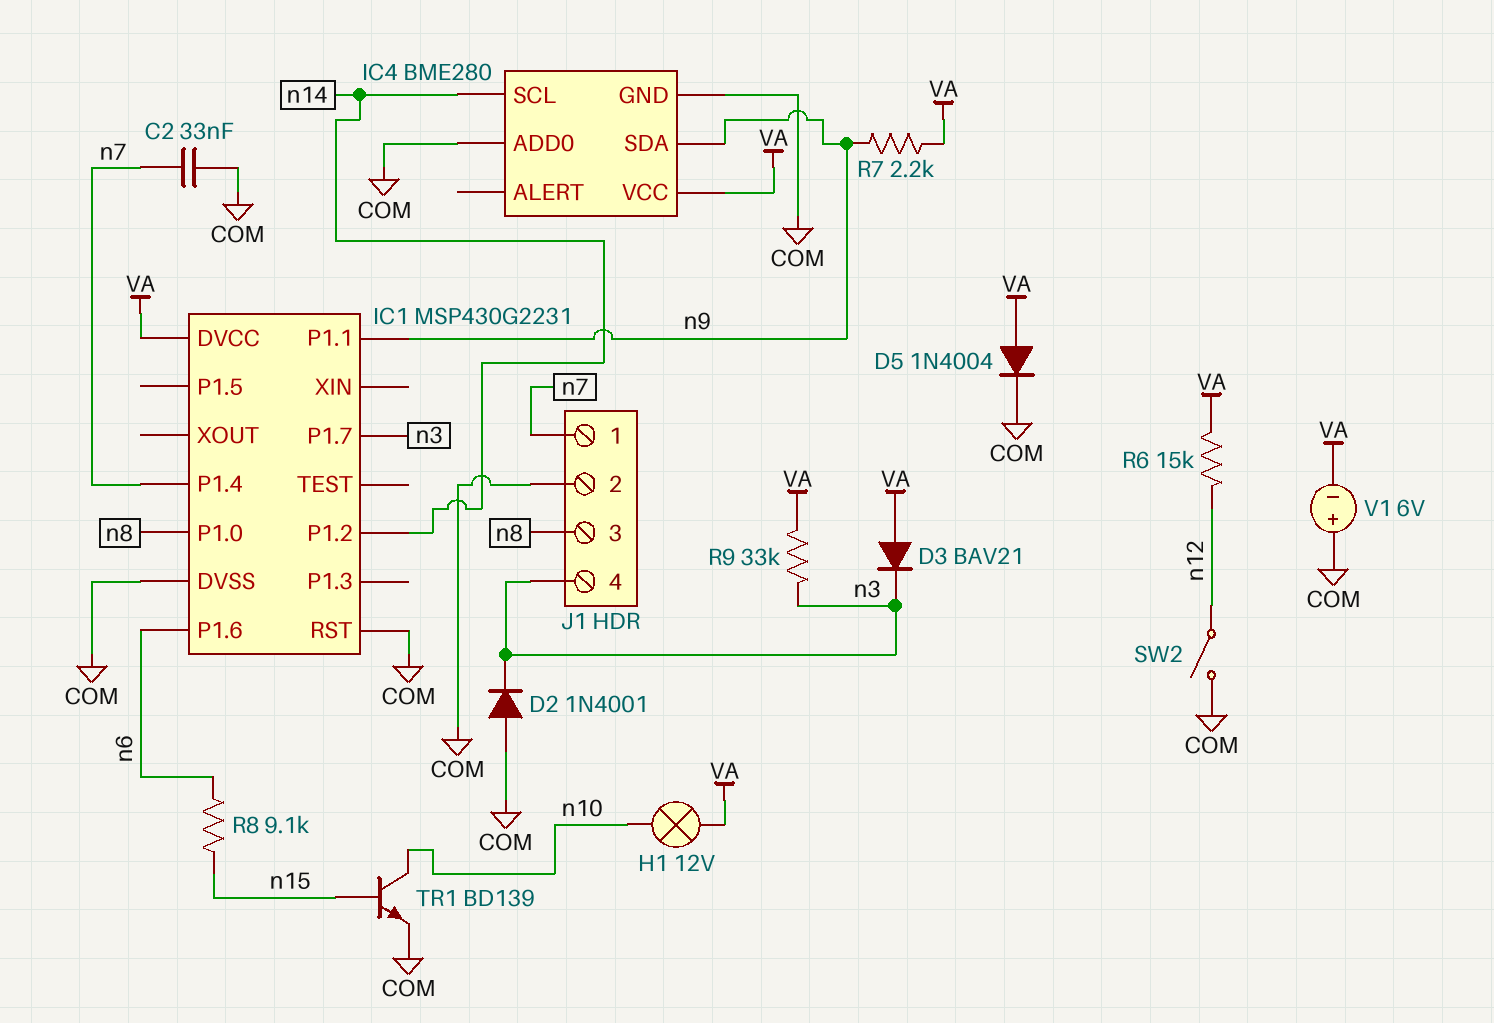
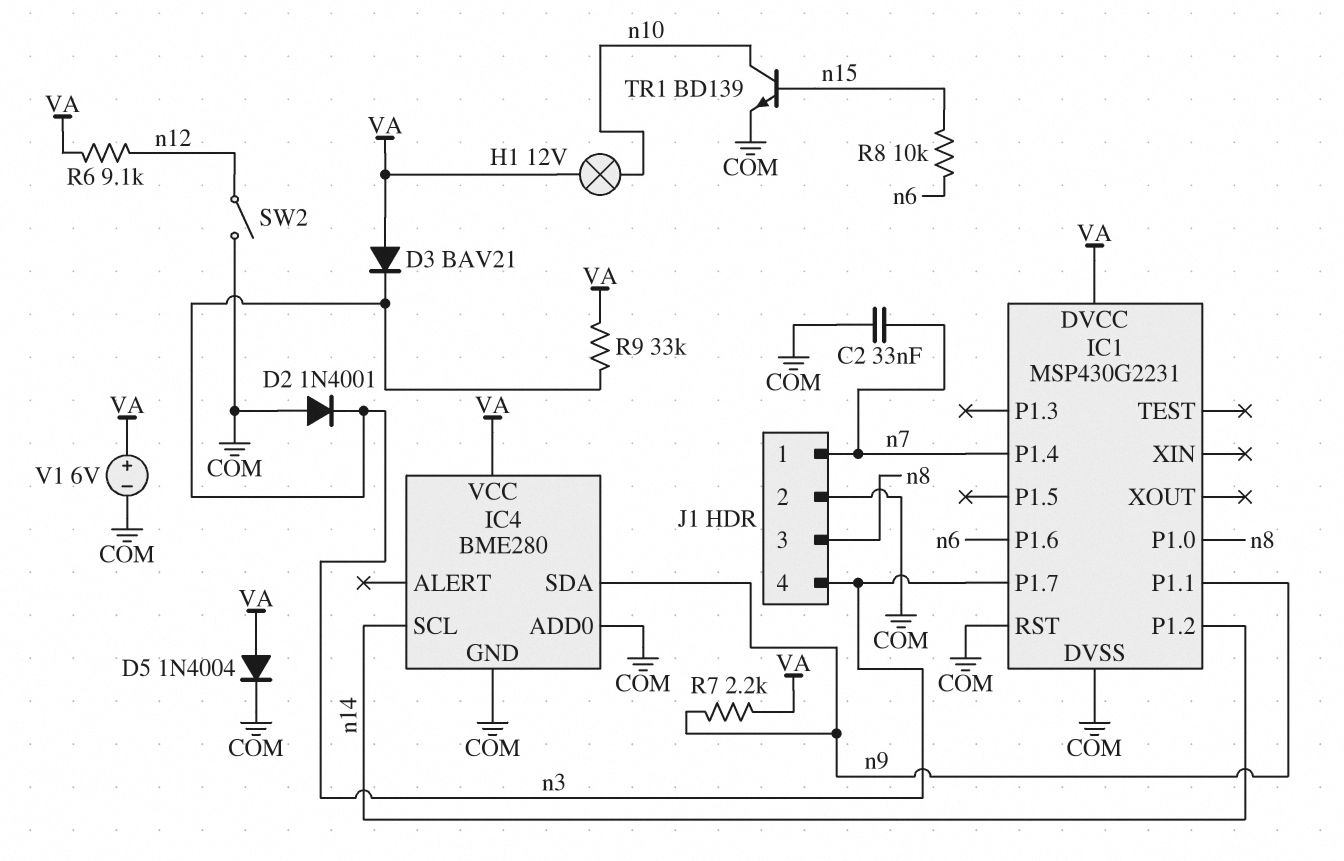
R6: 15k (VA, n12) -> 9.1k (VA, n12)
R8: 9.1k (n6, n15) -> 10k (n6, n15)
V1: 6V (plus COM, minus VA) -> 6V (plus VA, minus COM)

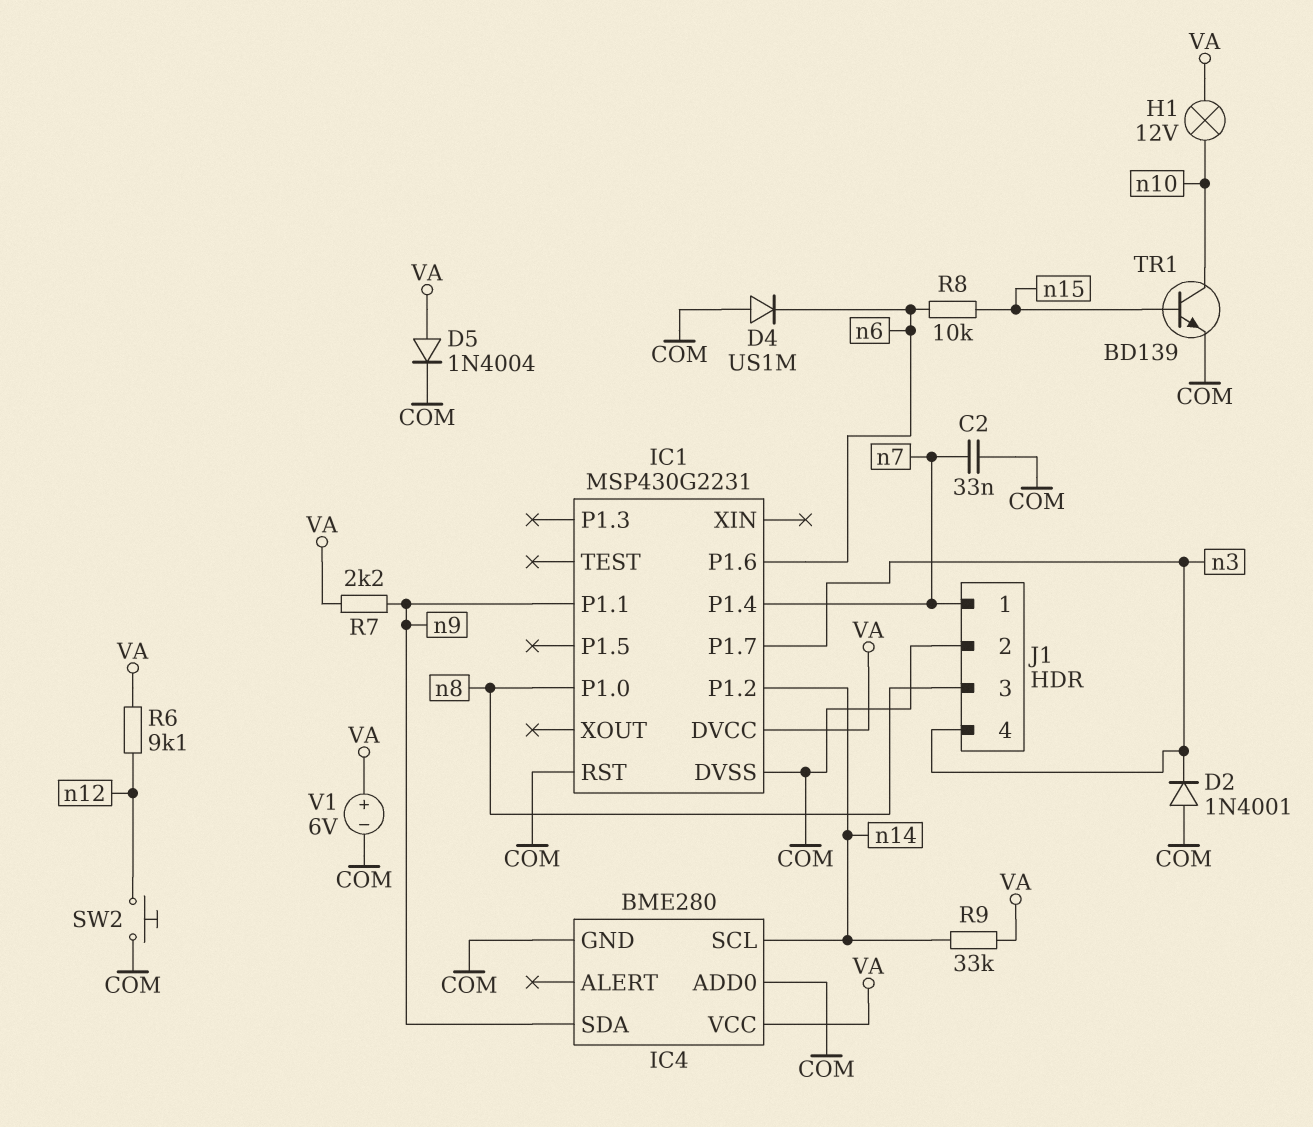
D3: diode BAV21 (A VA, K n3) -> none
D4: none -> diode US1M (A COM, K n6)
R9: 33k (VA, n3) -> 33k (VA, n14)
SW2: switch (COM, n12) -> button (COM, n12)

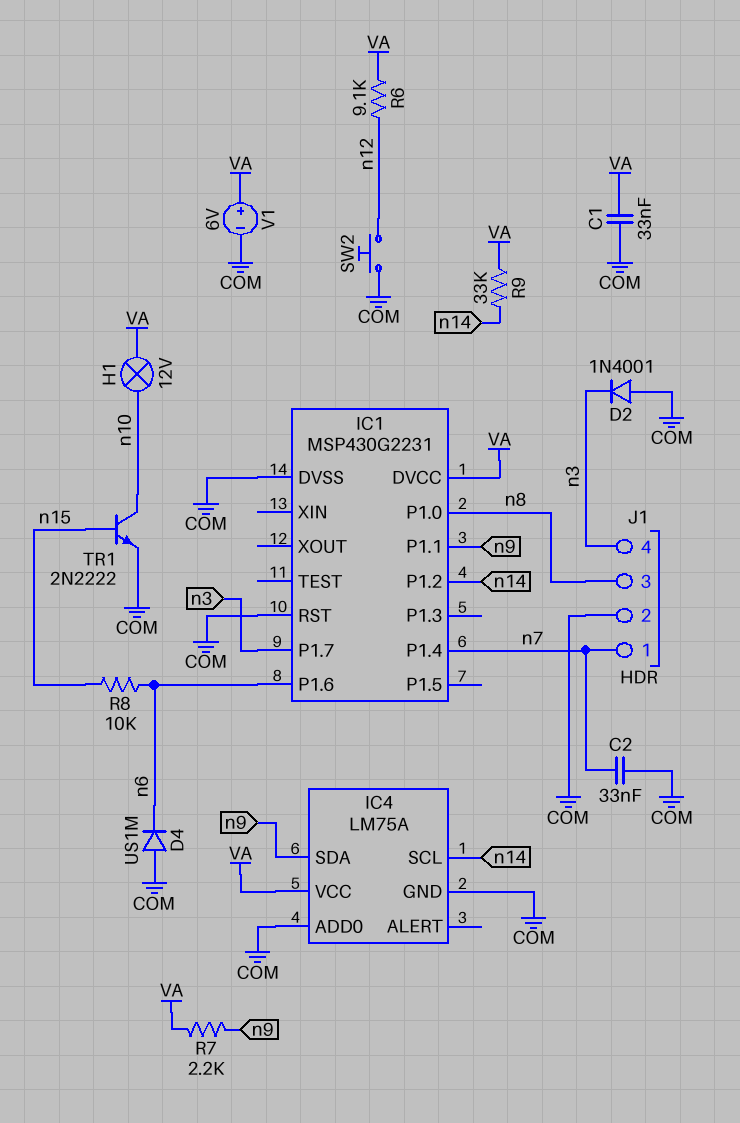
C1: none -> 33nF (COM, VA)
D5: diode 1N4004 (A VA, K COM) -> none
IC4: BME280 -> LM75A
TR1: NPN BD139 (B n15, C n10, E COM) -> NPN 2N2222 (B n15, C n10, E COM)

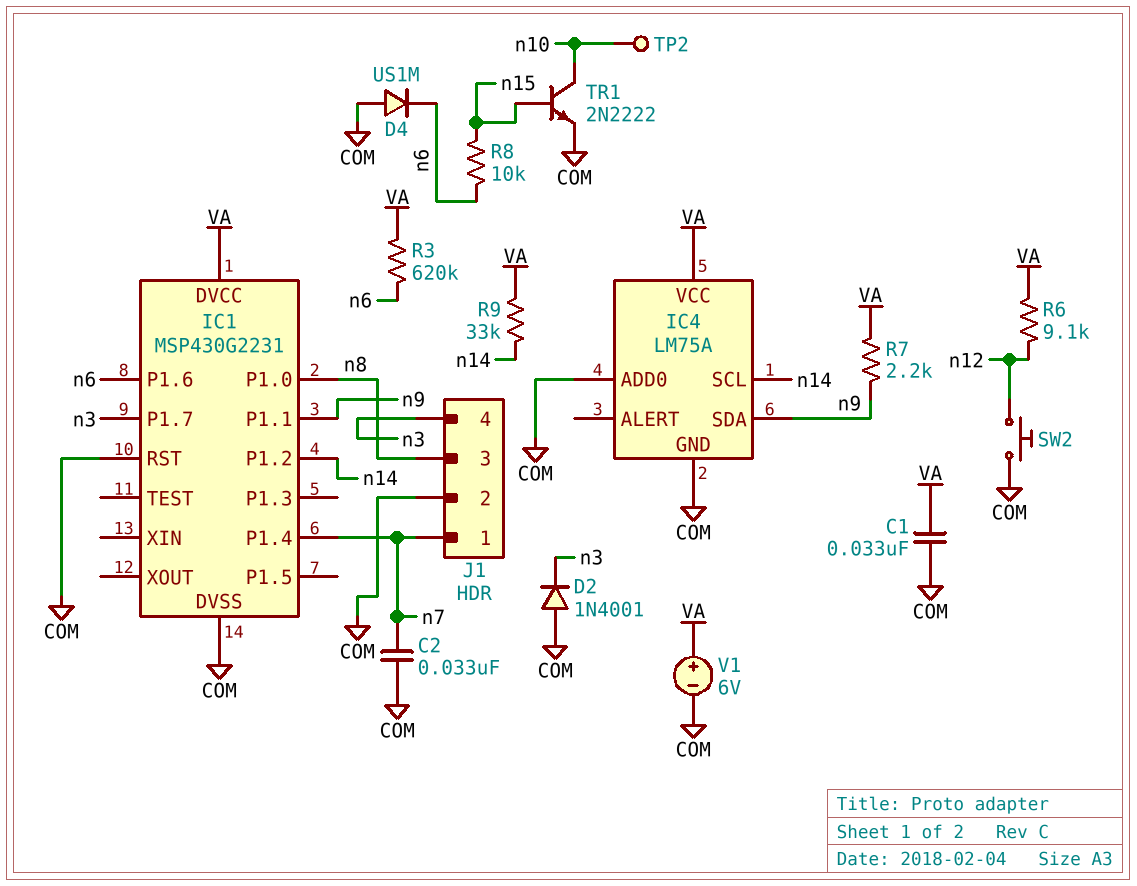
H1: lamp 12V (VA, n10) -> none
R3: none -> 620k (VA, n6)
TP2: none -> test point (n10)

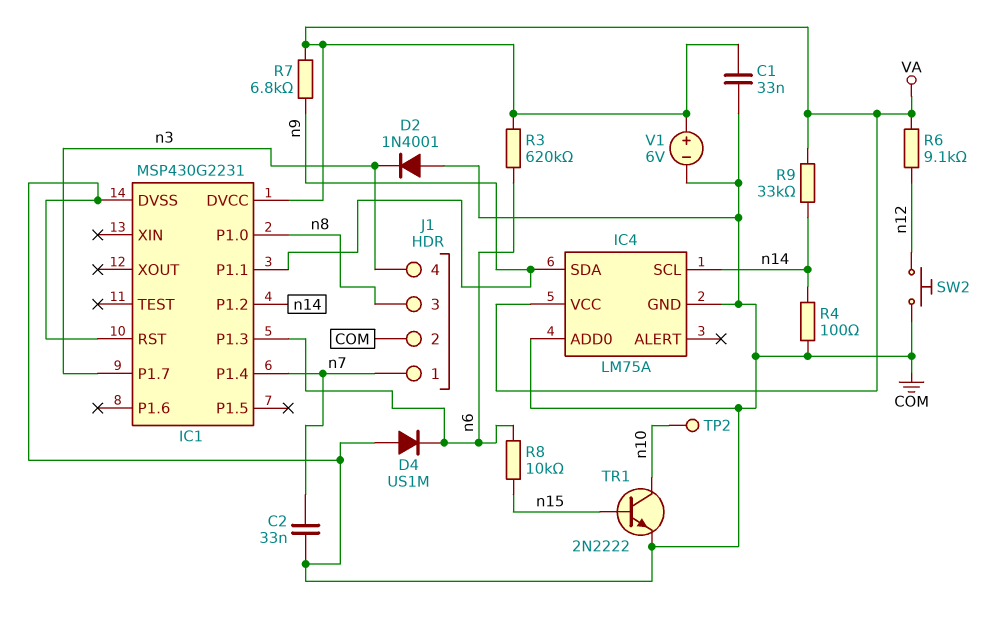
IC1 pin P1.3: none -> n6
IC1 pin P1.6: n6 -> none
R4: none -> 100 (COM, n14)
R7: 2.2k (VA, n9) -> 6.8k (VA, n9)

